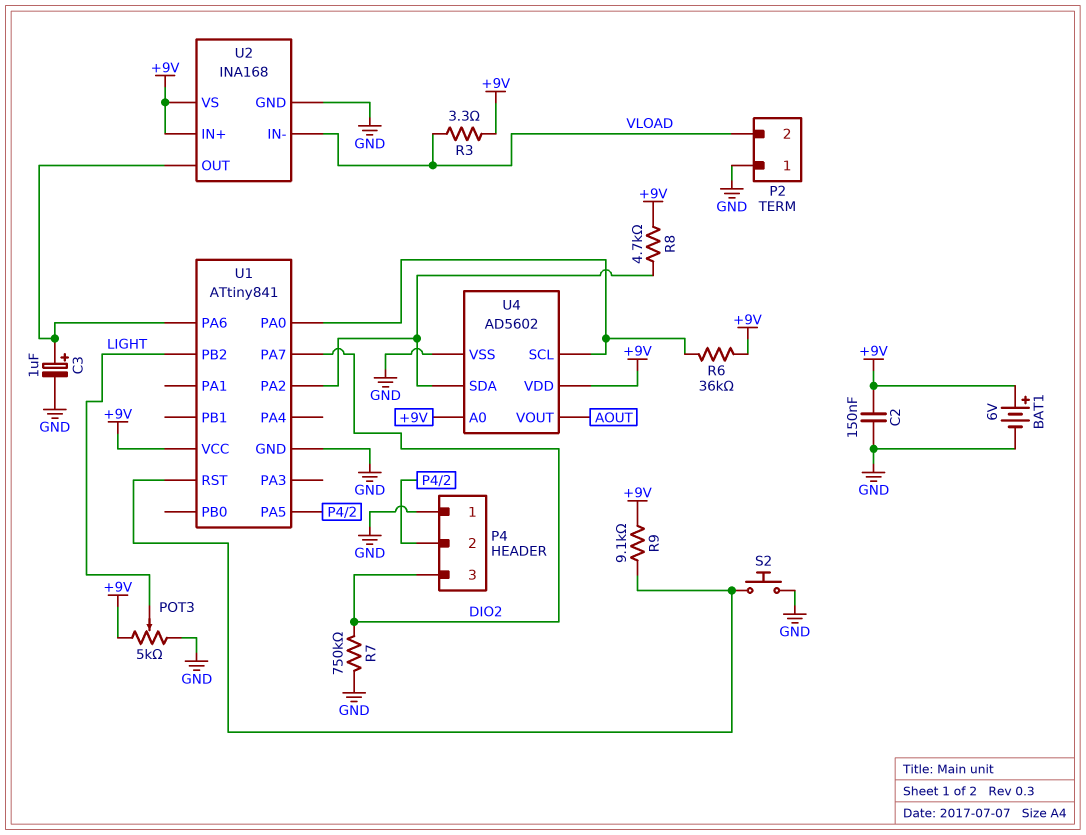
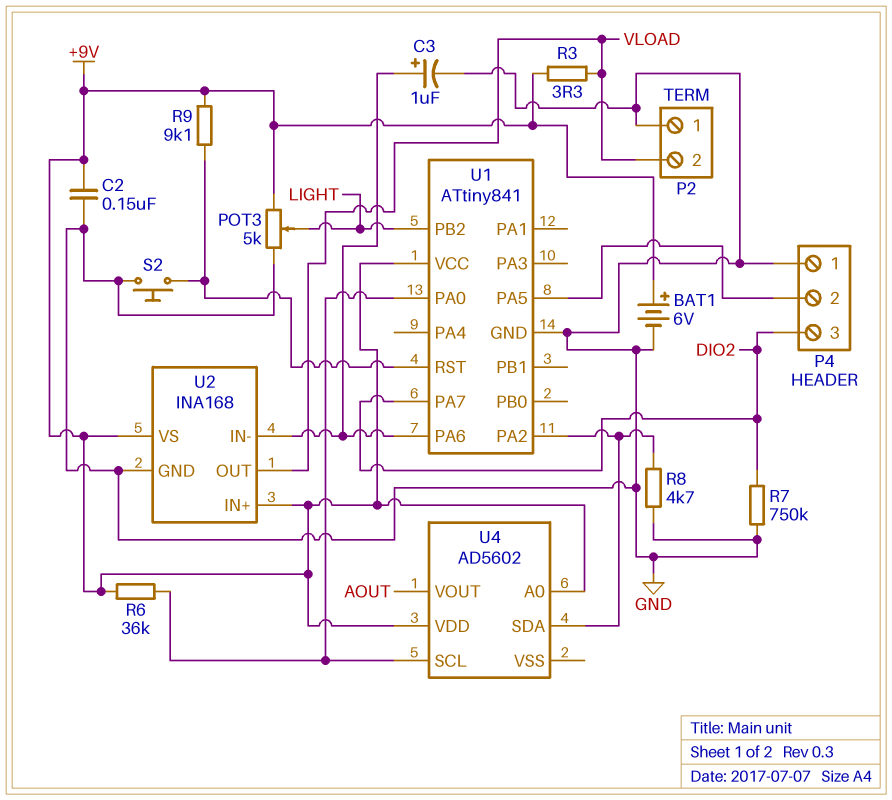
R8: 4.7k (+9V, U1/PA2) -> 4.7k (GND, U1/PA2)
U2 pin IN-: VLOAD -> U1/PA6
U2 pin OUT: U1/PA6 -> VLOAD
U4 pin VSS: GND -> none

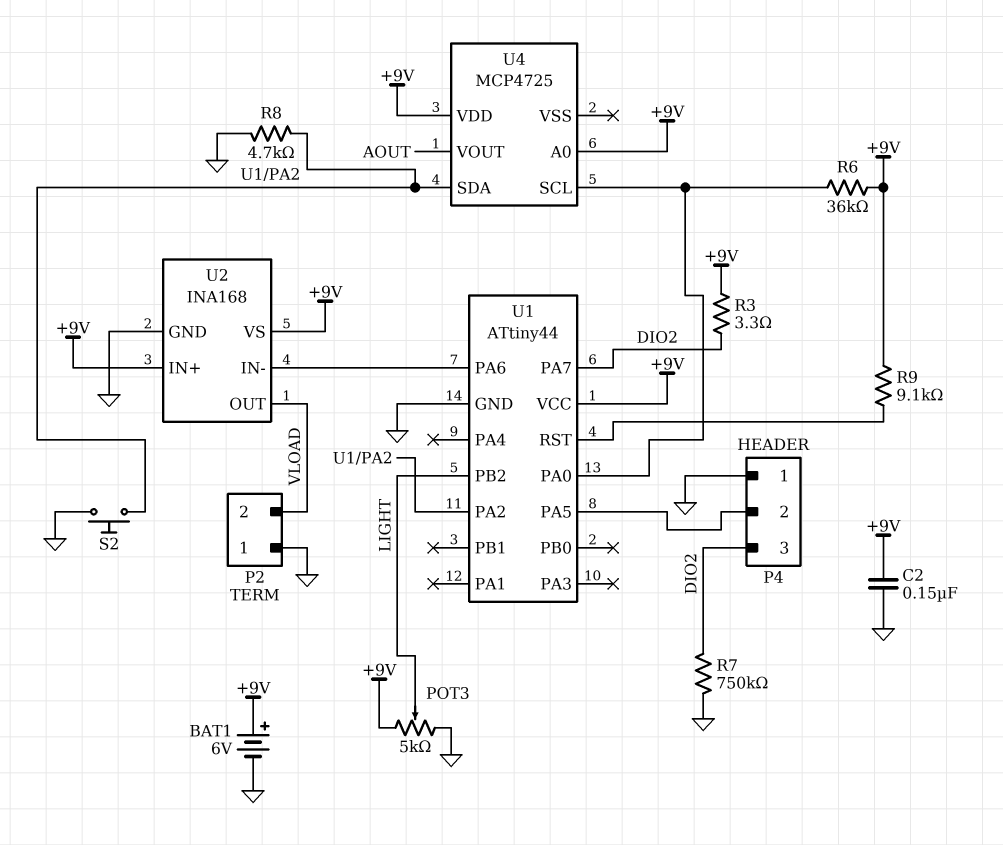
C3: 1uF (plus U1/PA6, minus GND) -> none
R3: 3.3 (+9V, VLOAD) -> 3.3 (+9V, DIO2)
S2: button (GND, U1/RST) -> button (GND, U1/PA2)
U1: ATtiny841 -> ATtiny44
U4: AD5602 -> MCP4725

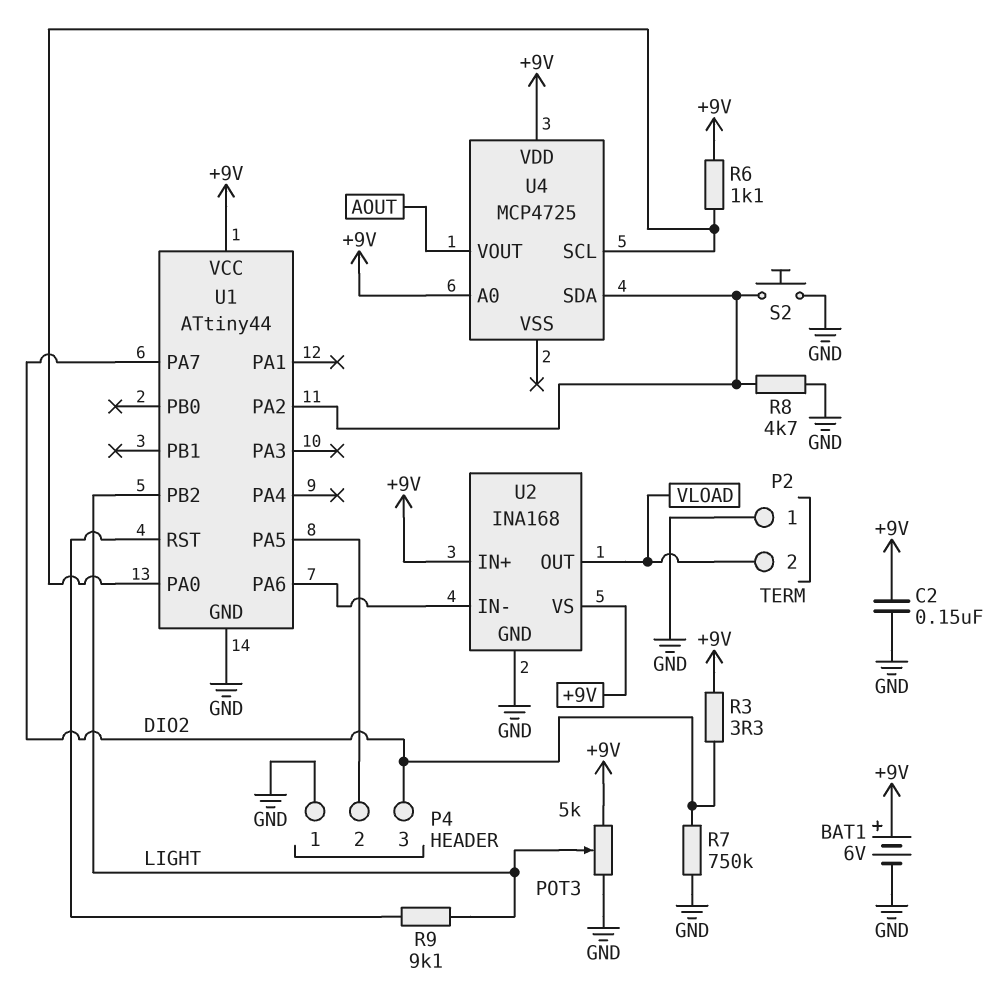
R6: 36k (+9V, U1/PA0) -> 1.1k (+9V, U1/PA0)
R9: 9.1k (+9V, U1/RST) -> 9.1k (LIGHT, U1/RST)

